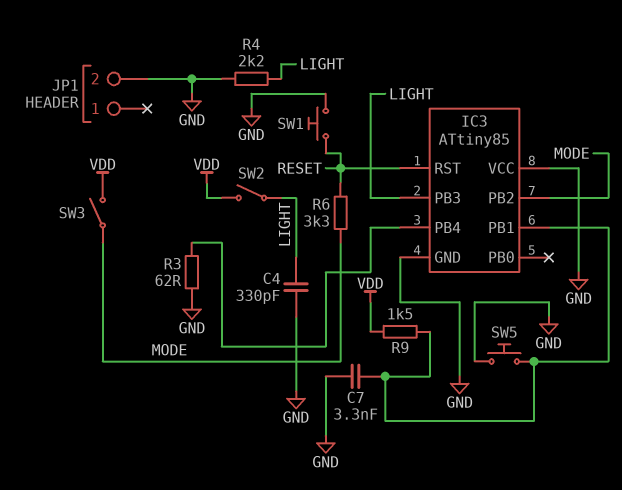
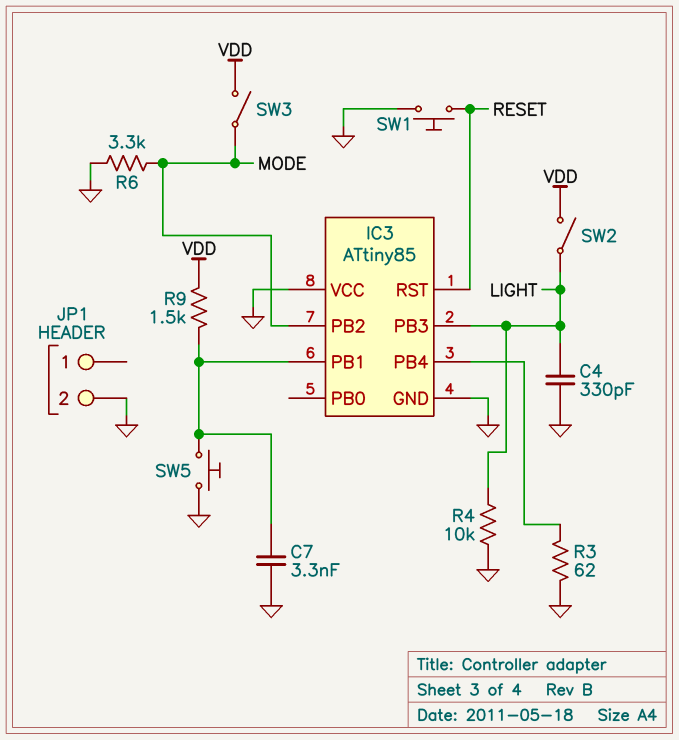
R4: 2.2k (GND, LIGHT) -> 10k (GND, LIGHT)
R6: 3.3k (MODE, RESET) -> 3.3k (GND, MODE)

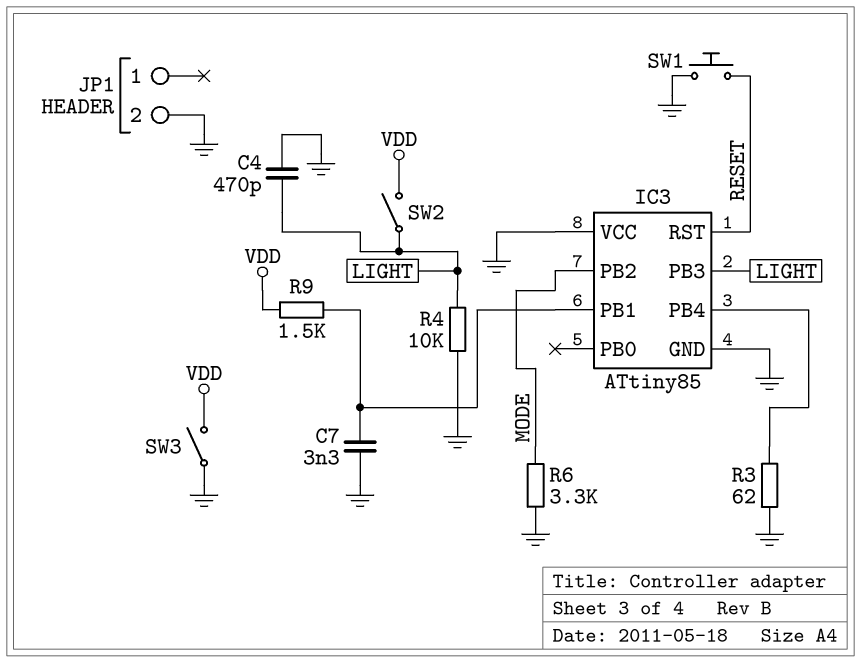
C4: 330pF (GND, LIGHT) -> 470pF (GND, LIGHT)
SW3: switch (MODE, VDD) -> switch (GND, VDD)
SW5: button (GND, IC3/PB1) -> none

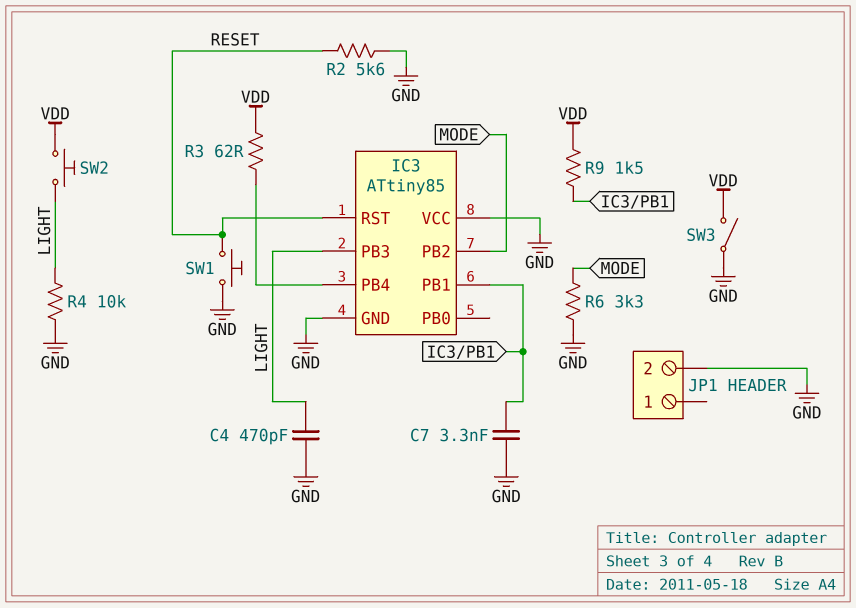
R2: none -> 5.6k (GND, RESET)
R3: 62 (GND, IC3/PB4) -> 62 (IC3/PB4, VDD)
SW2: switch (LIGHT, VDD) -> button (LIGHT, VDD)

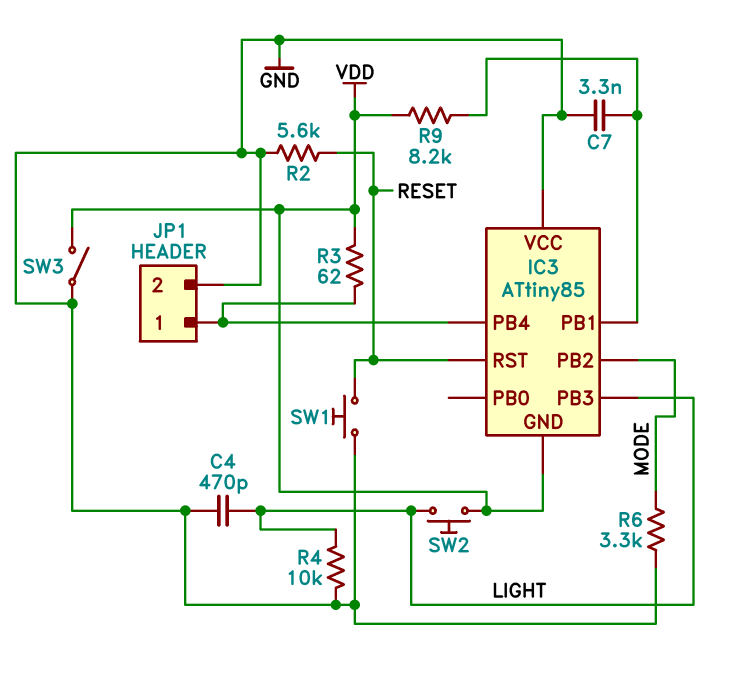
IC3 pin GND: GND -> VDD
JP1 pin 1: none -> IC3/PB4
R9: 1.5k (IC3/PB1, VDD) -> 8.2k (IC3/PB1, VDD)

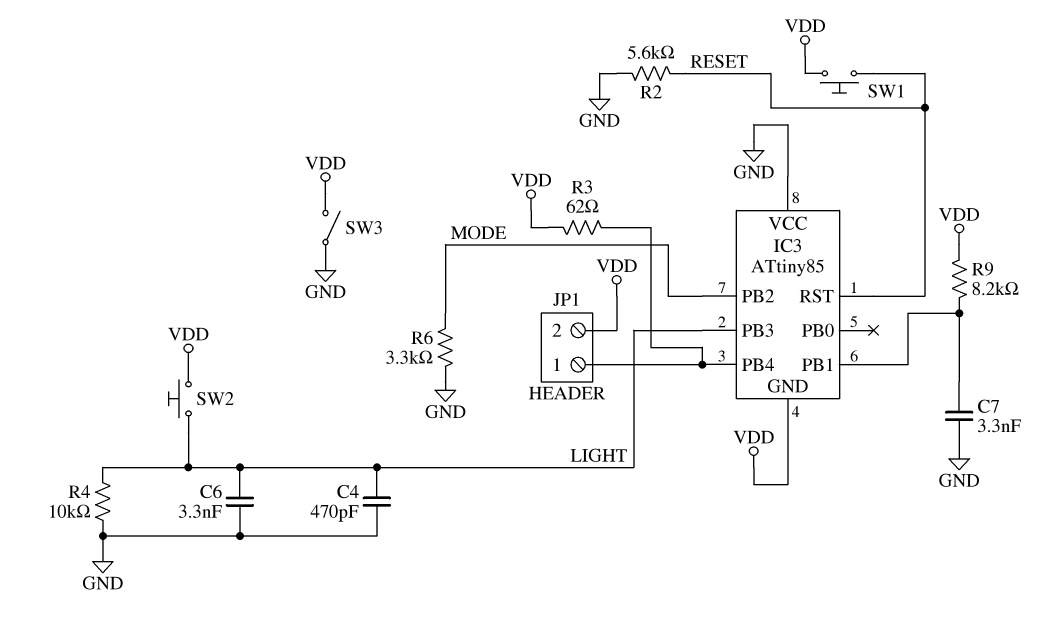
C6: none -> 3.3nF (GND, LIGHT)
JP1 pin 2: GND -> VDD
SW1: button (GND, RESET) -> button (RESET, VDD)

